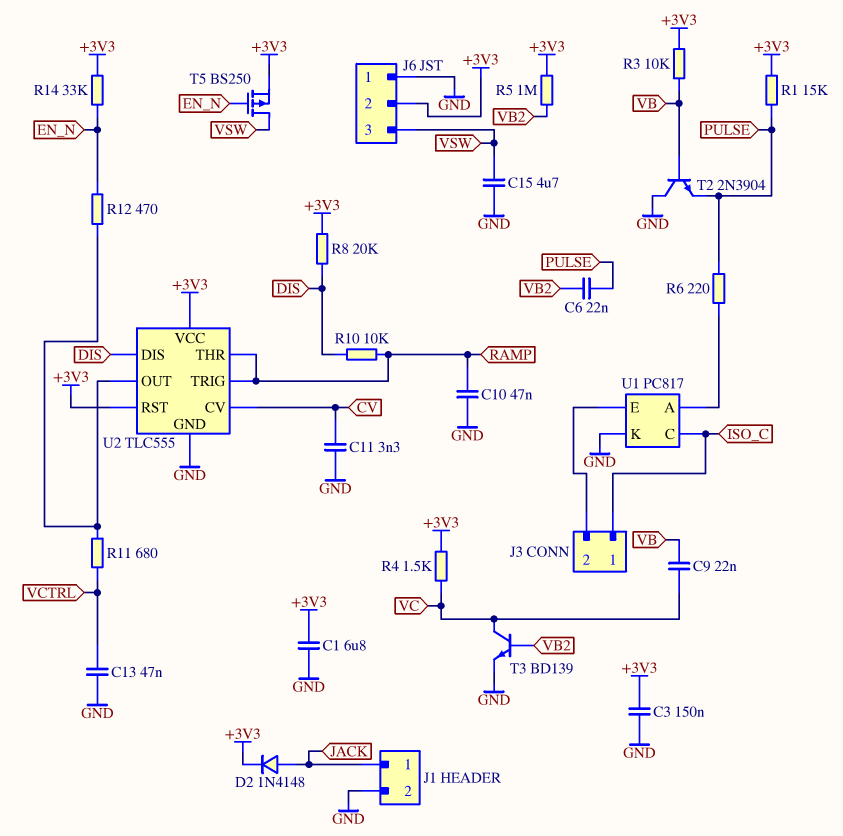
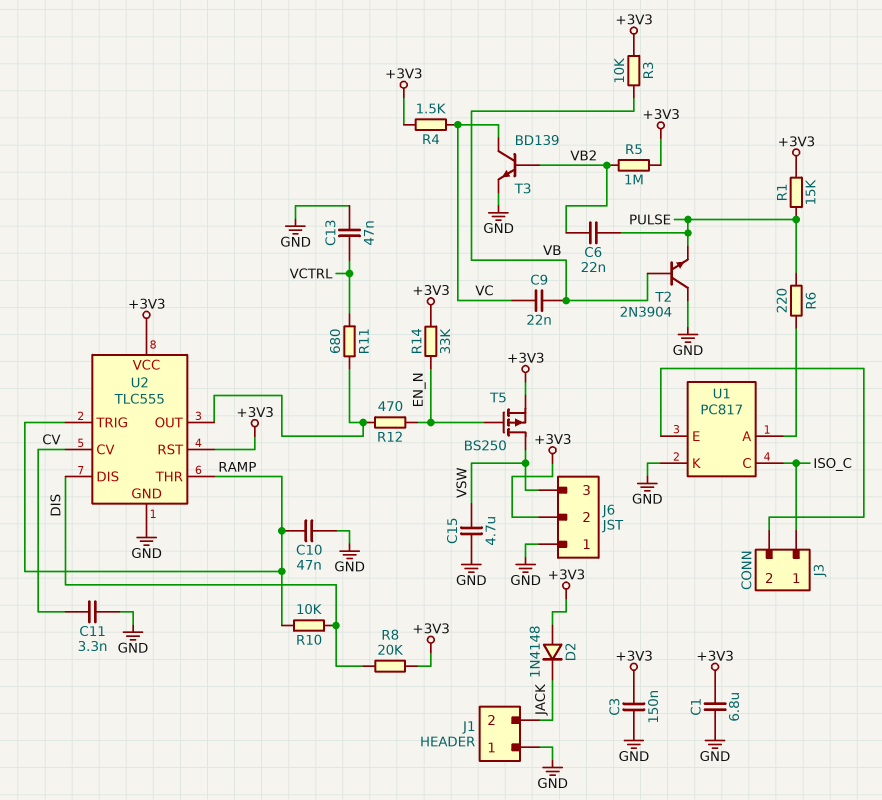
D2: diode 1N4148 (A JACK, K +3V3) -> diode 1N4148 (A +3V3, K JACK)
J1 pin 1: JACK -> GND
J1 pin 2: GND -> JACK

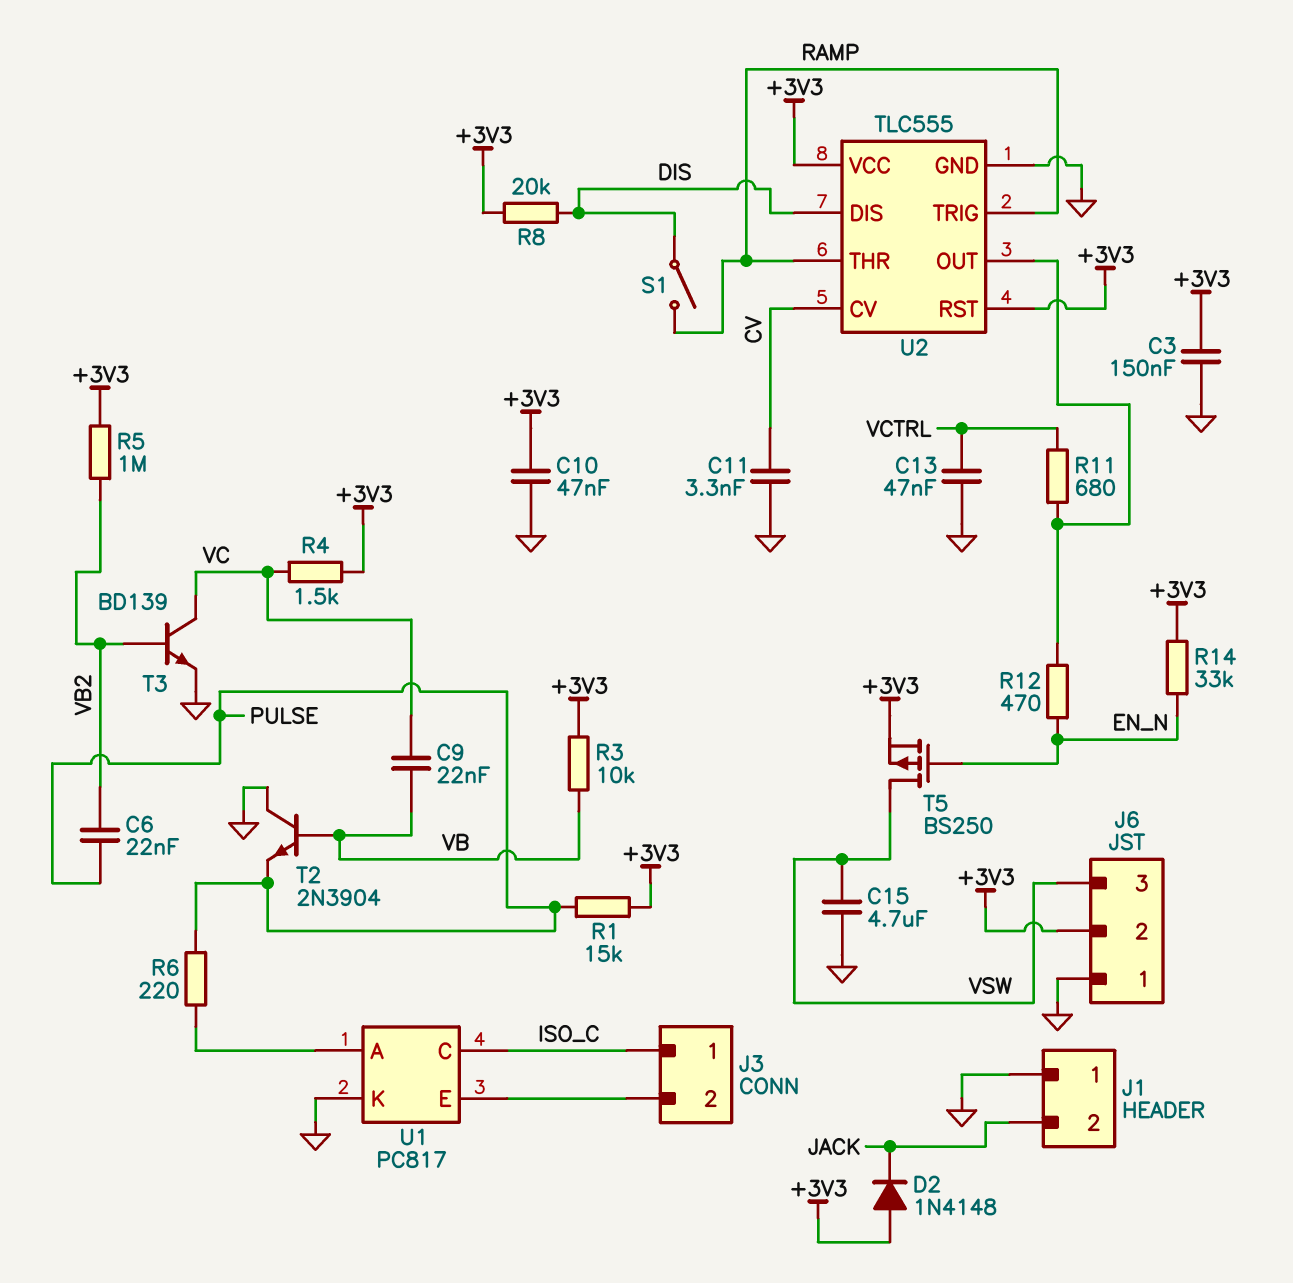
C1: 6.8uF (+3V3, GND) -> none
C10: 47nF (GND, RAMP) -> 47nF (+3V3, GND)
R10: 10k (DIS, RAMP) -> none
S1: none -> switch (DIS, RAMP)

